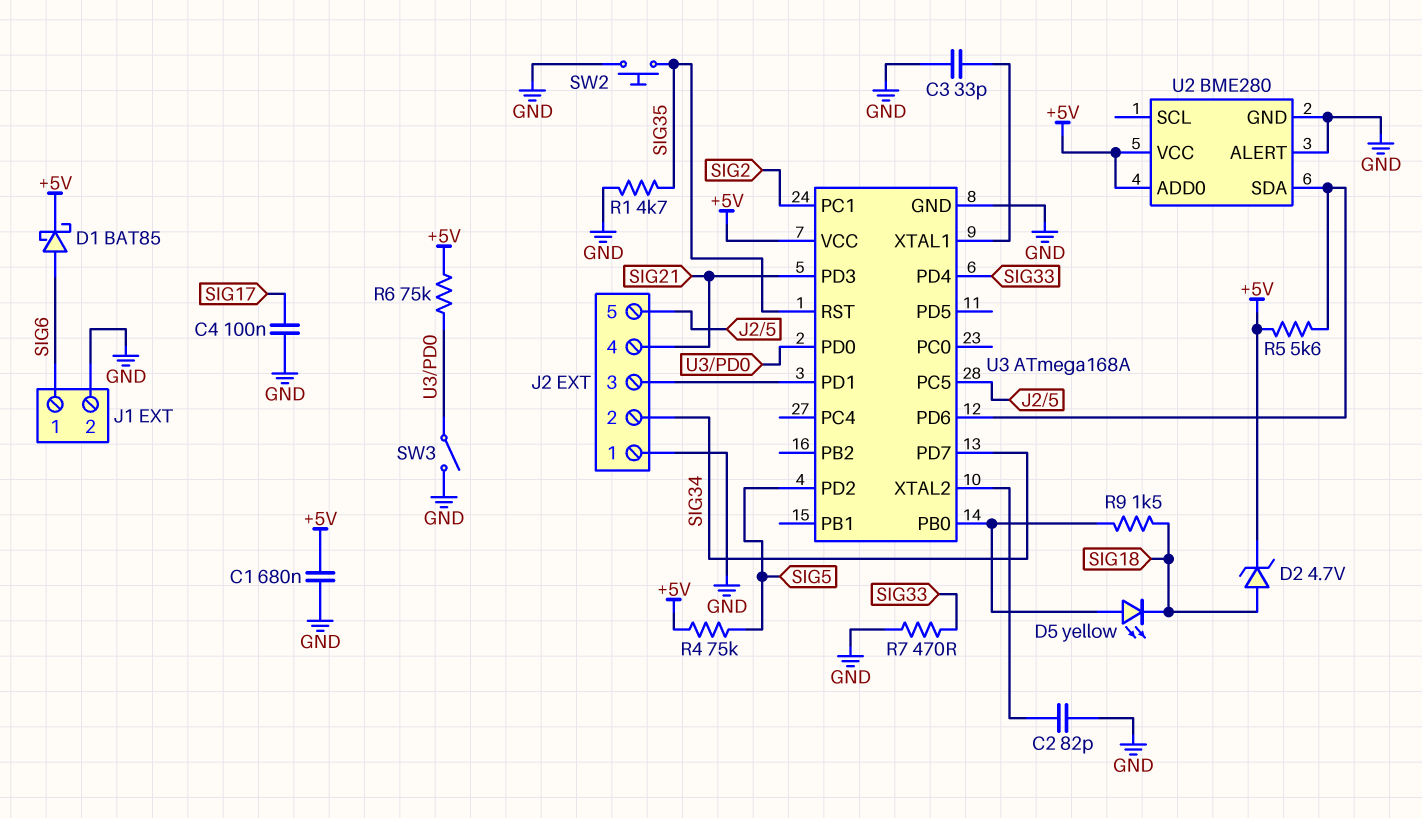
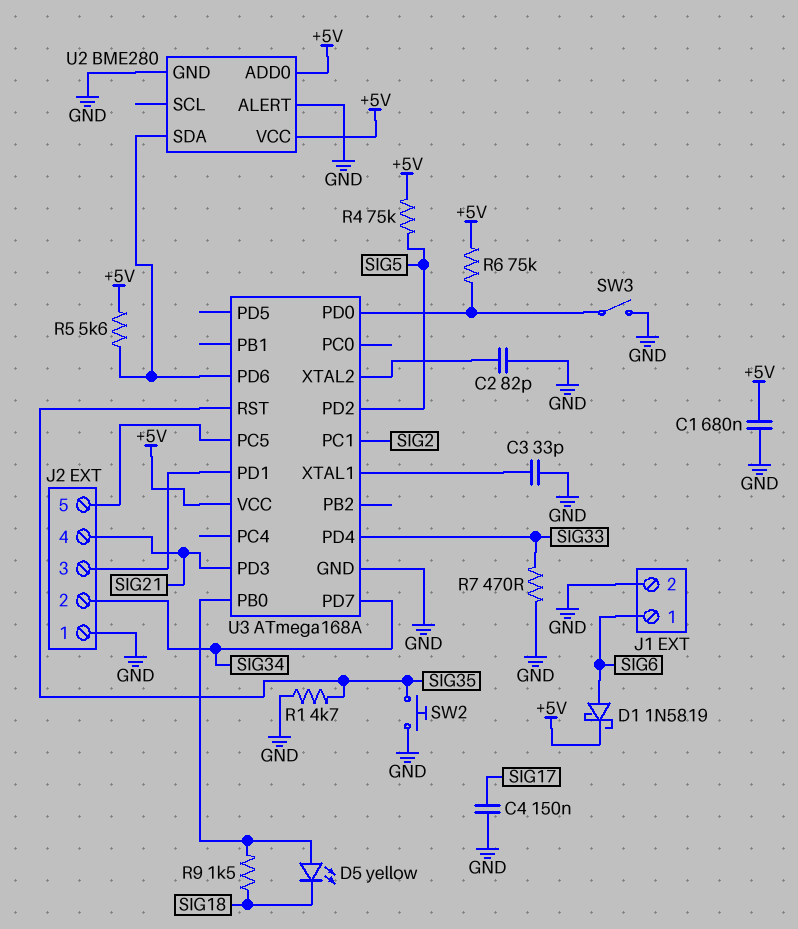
C4: 100nF (GND, SIG17) -> 150nF (GND, SIG17)
D1: schottky BAT85 (A SIG6, K +5V) -> schottky 1N5819 (A SIG6, K +5V)
D2: zener 4.7V (A SIG18, K +5V) -> none

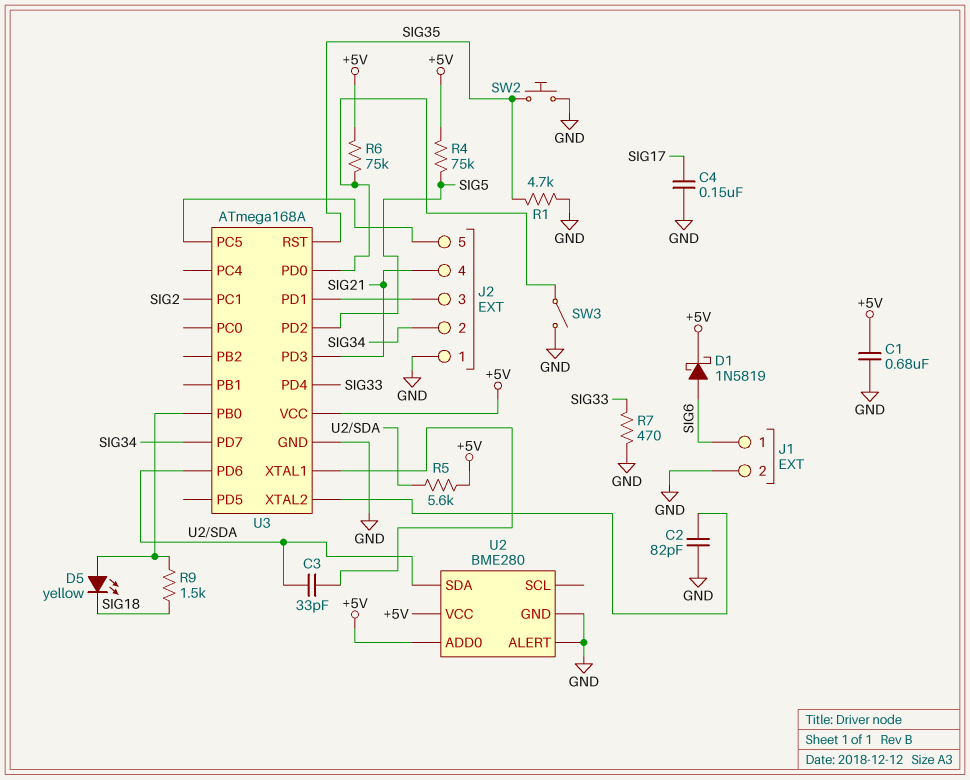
C3: 33pF (GND, U3/XTAL1) -> 33pF (U2/SDA, U3/XTAL1)

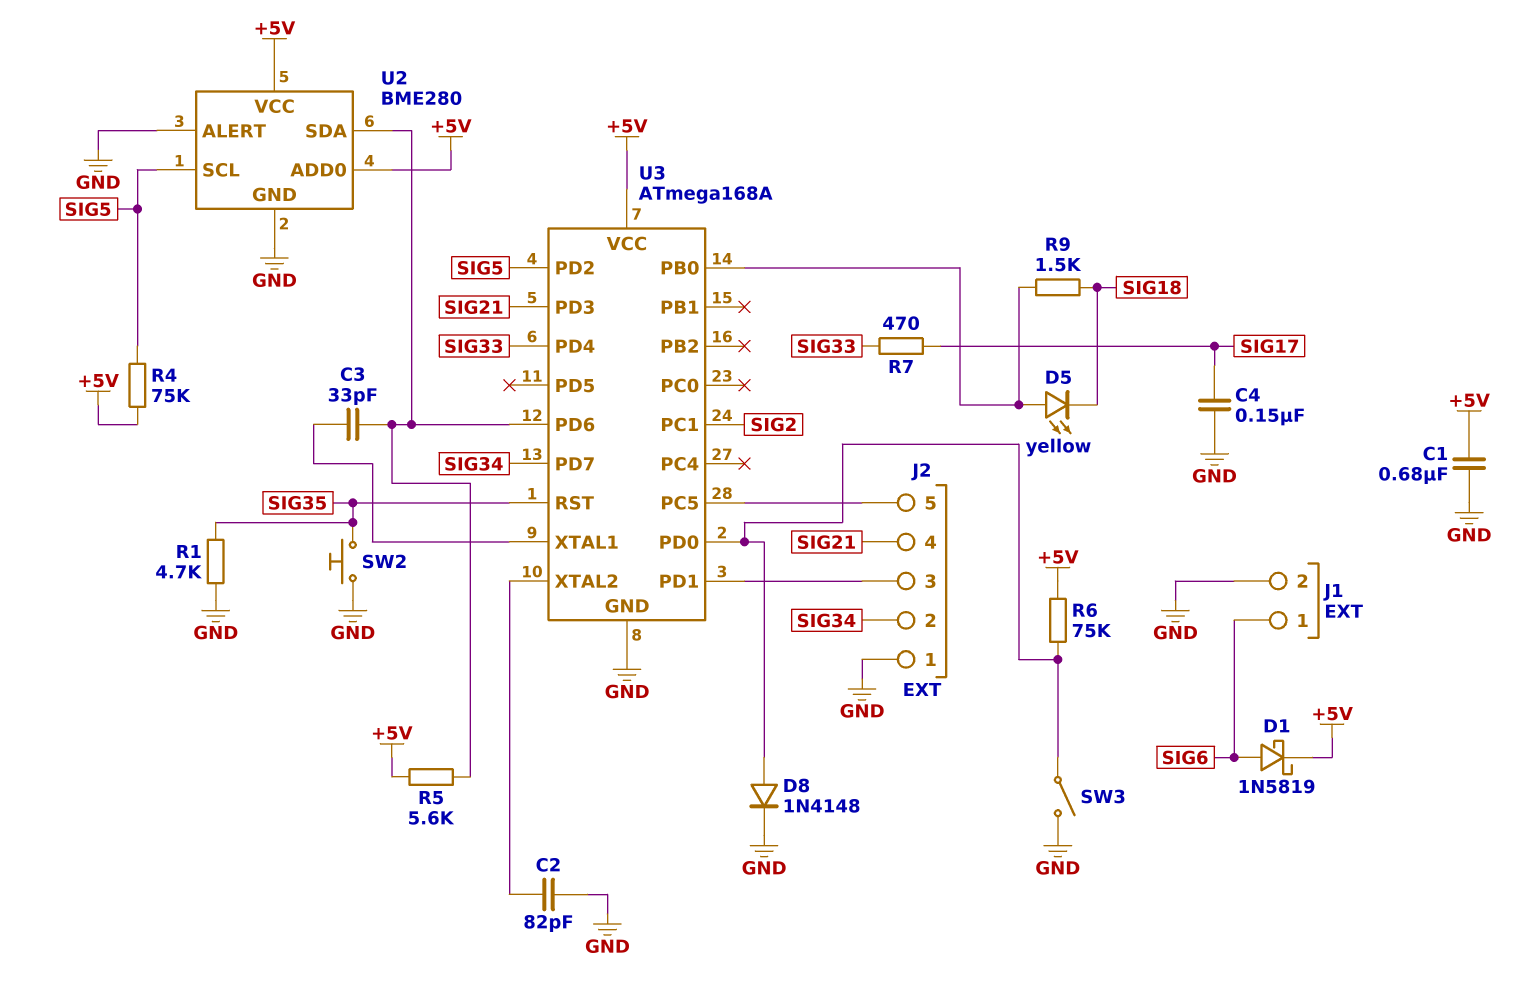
D8: none -> diode 1N4148 (A U3/PD0, K GND)
R7: 470 (GND, SIG33) -> 470 (SIG17, SIG33)
U2 pin SCL: none -> SIG5

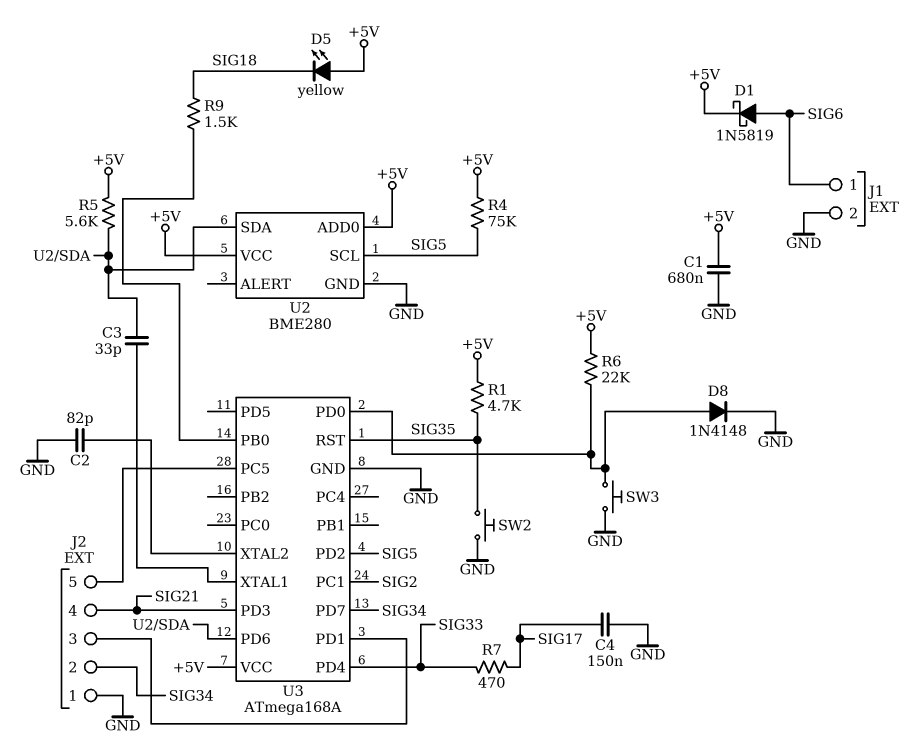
D5: LED yellow (A U3/PB0, K SIG18) -> LED yellow (A +5V, K SIG18)
R1: 4.7k (GND, SIG35) -> 4.7k (+5V, SIG35)
R6: 75k (+5V, U3/PD0) -> 22k (+5V, U3/PD0)
SW3: switch (GND, U3/PD0) -> button (GND, U3/PD0)
U2 pin ALERT: GND -> none

